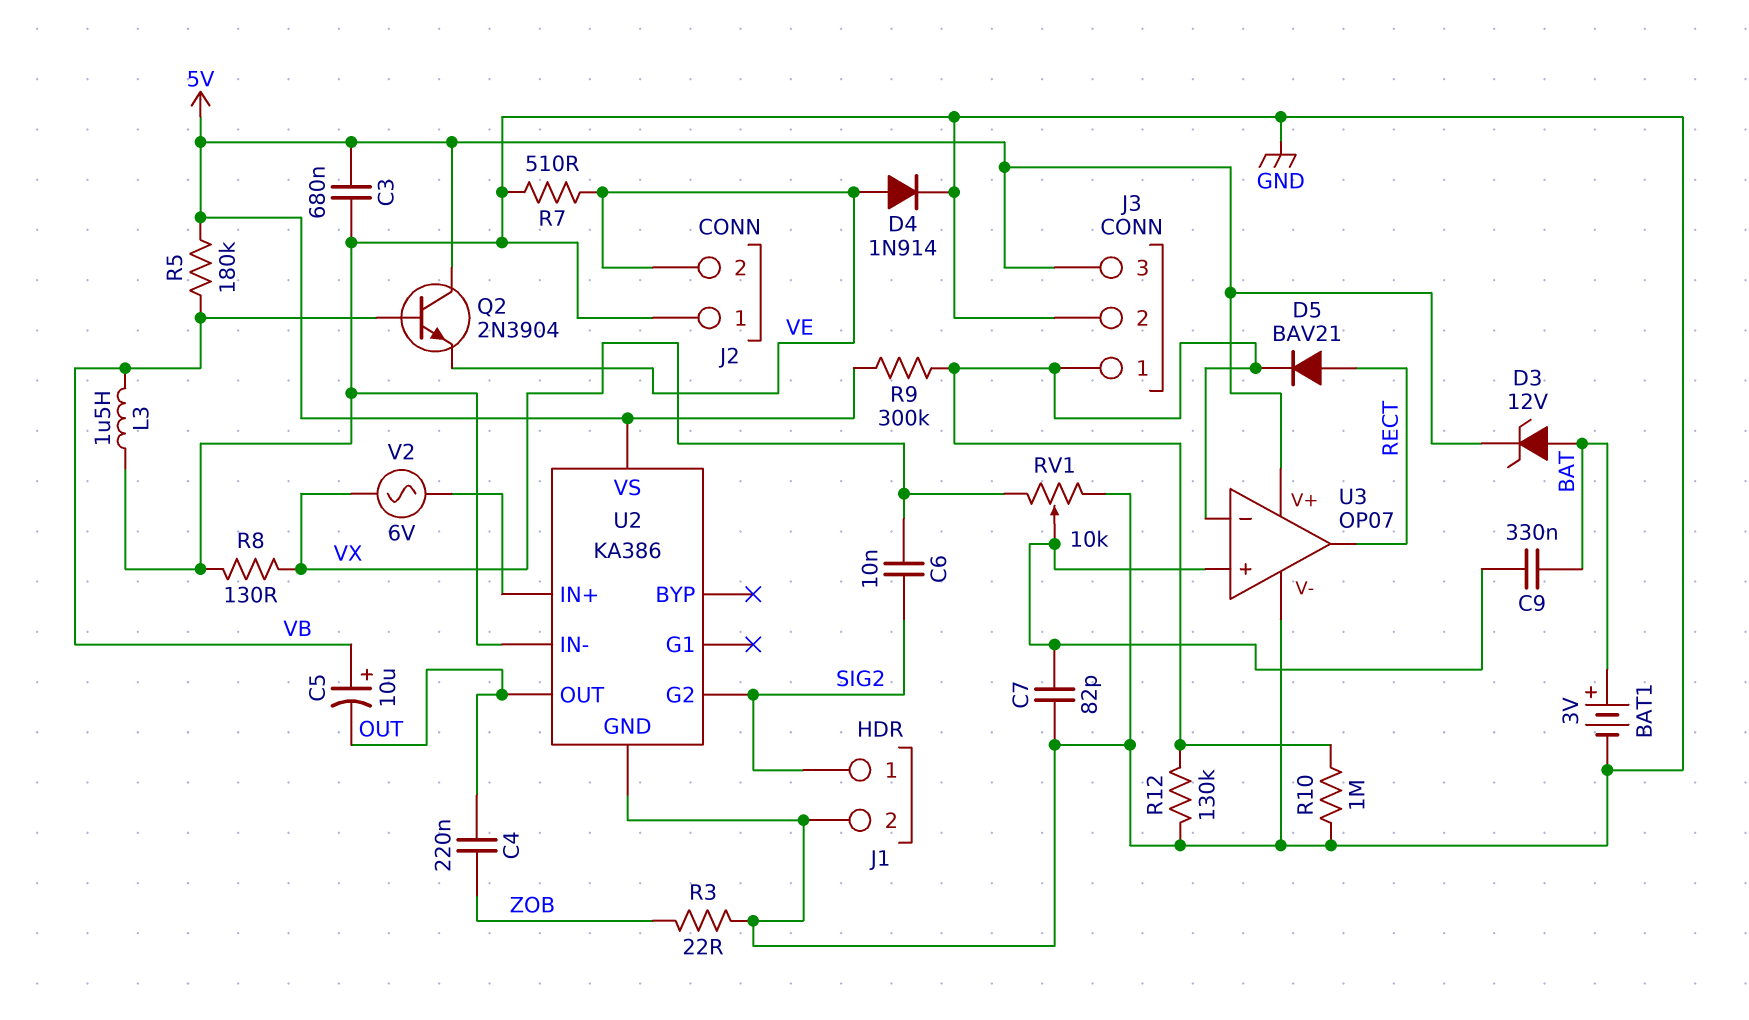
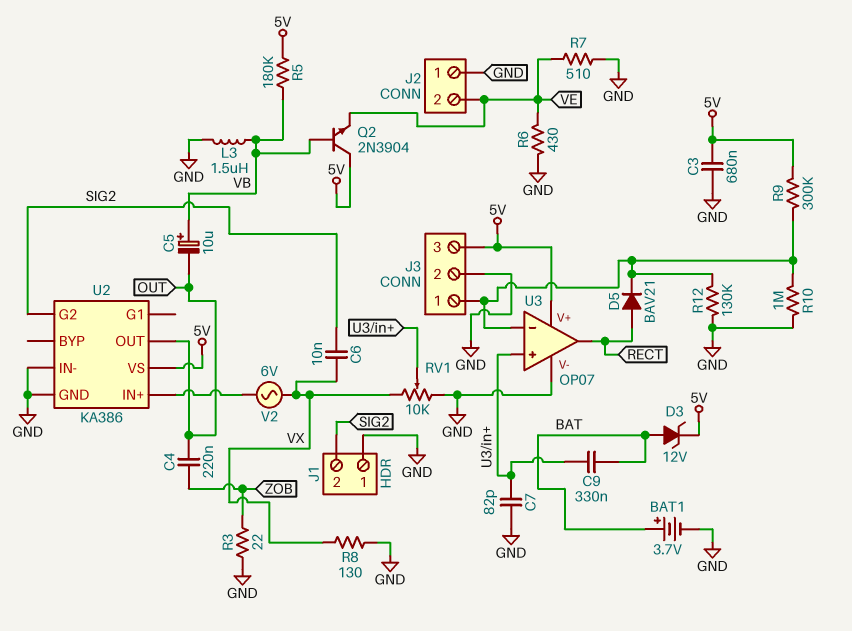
BAT1: 3V (plus BAT, minus GND) -> 3.7V (plus BAT, minus GND)
D4: diode 1N914 (A VE, K GND) -> none
J1 pin 1: SIG2 -> GND
J1 pin 2: GND -> SIG2
R6: none -> 430 (GND, VE)

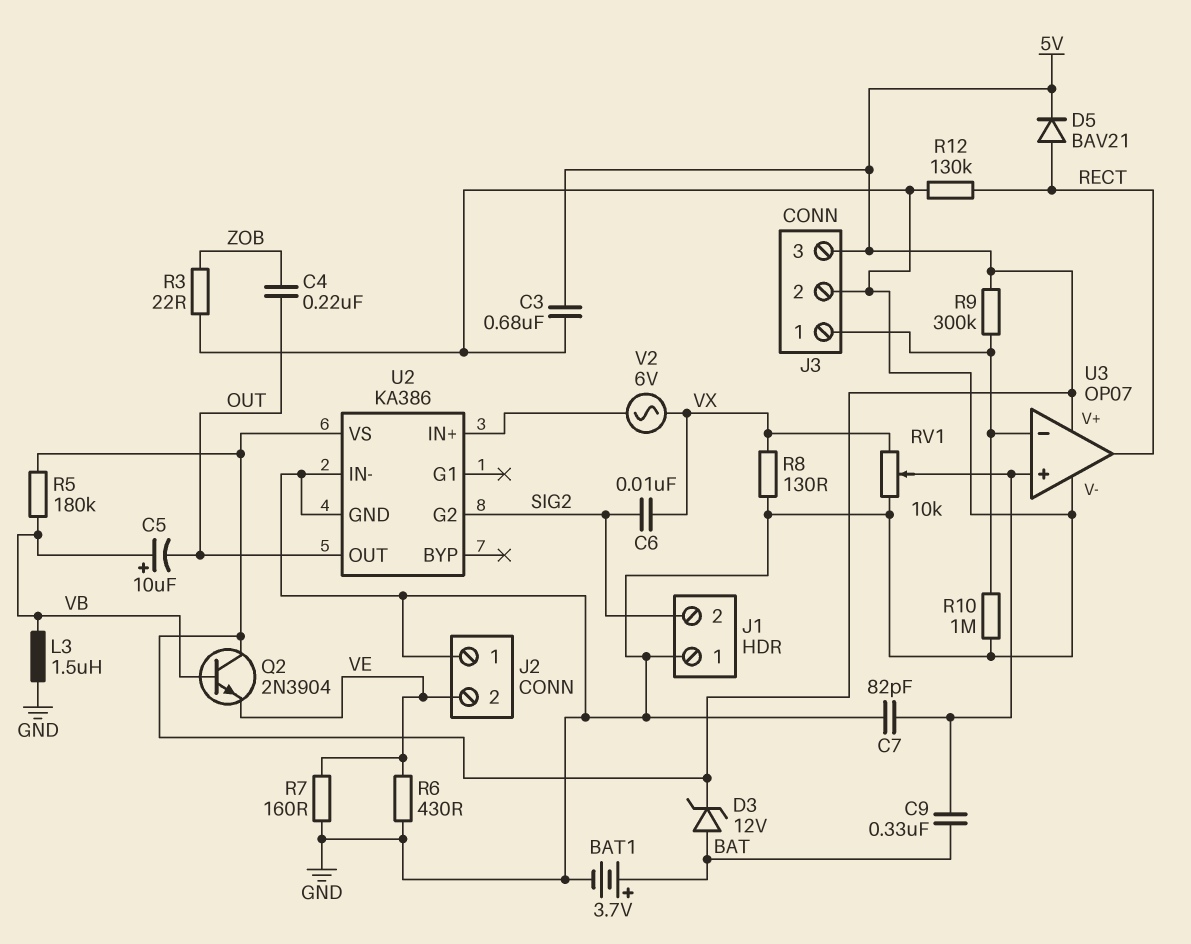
D5: diode BAV21 (A RECT, K J3/1) -> diode BAV21 (A RECT, K 5V)
R7: 510 (GND, VE) -> 160 (GND, VE)
R12: 130k (GND, J3/1) -> 130k (GND, RECT)

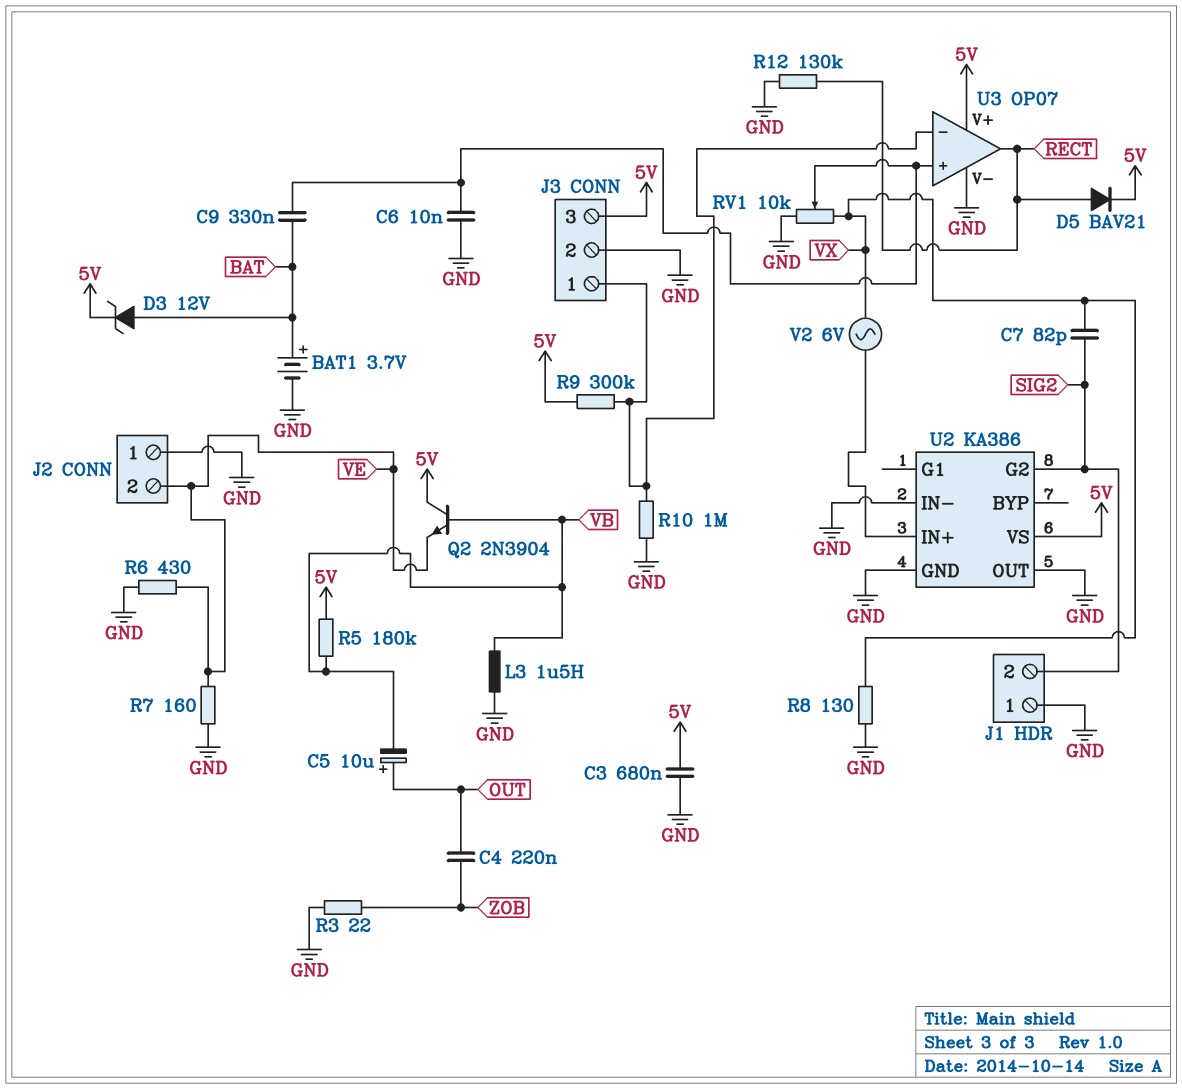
C5: 10uF (plus VB, minus OUT) -> 10uF (plus OUT, minus VB)
C6: 10nF (SIG2, VX) -> 10nF (GND, U3/in+)
C7: 82pF (GND, U3/in+) -> 82pF (SIG2, VX)
U2 pin OUT: OUT -> GND

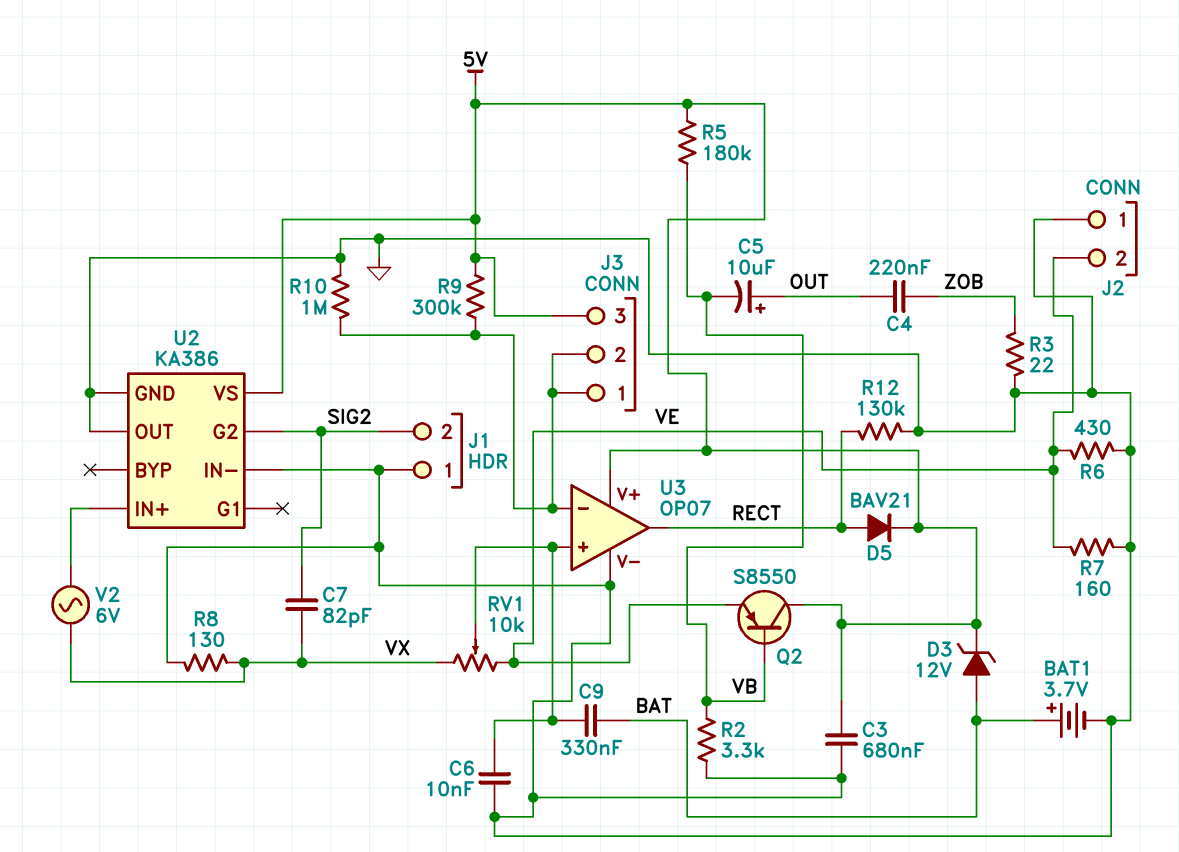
J3 pin 2: GND -> J3/1
L3: 1.5uH (GND, VB) -> none
Q2: NPN 2N3904 (B VB, C 5V, E VE) -> PNP S8550 (B VB, C 5V, E VE)
R2: none -> 3.3k (GND, VB)
RV1: 10k (GND, VX, wiper U3/in+) -> 10k (VE, VX, wiper U3/in+)

